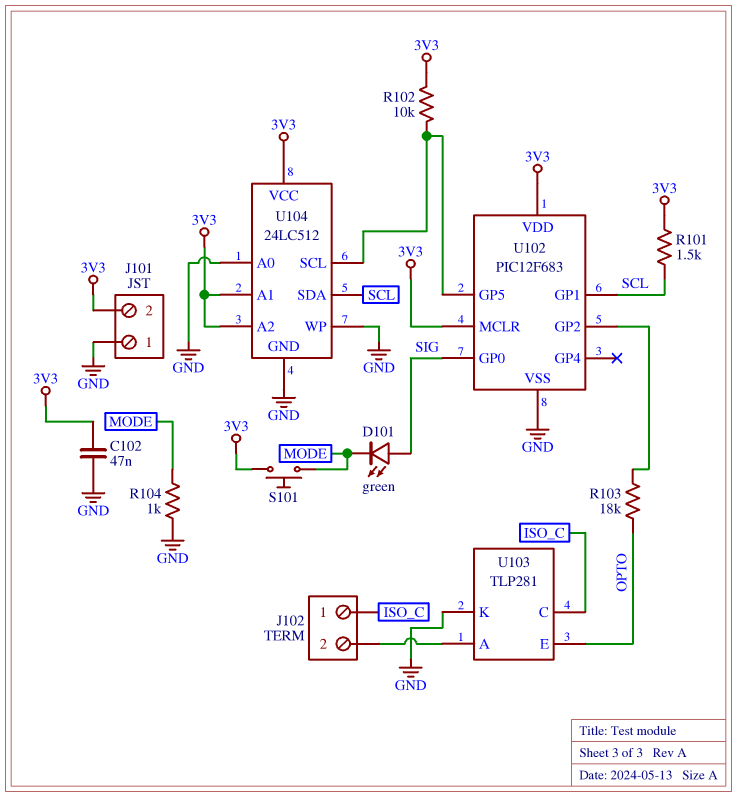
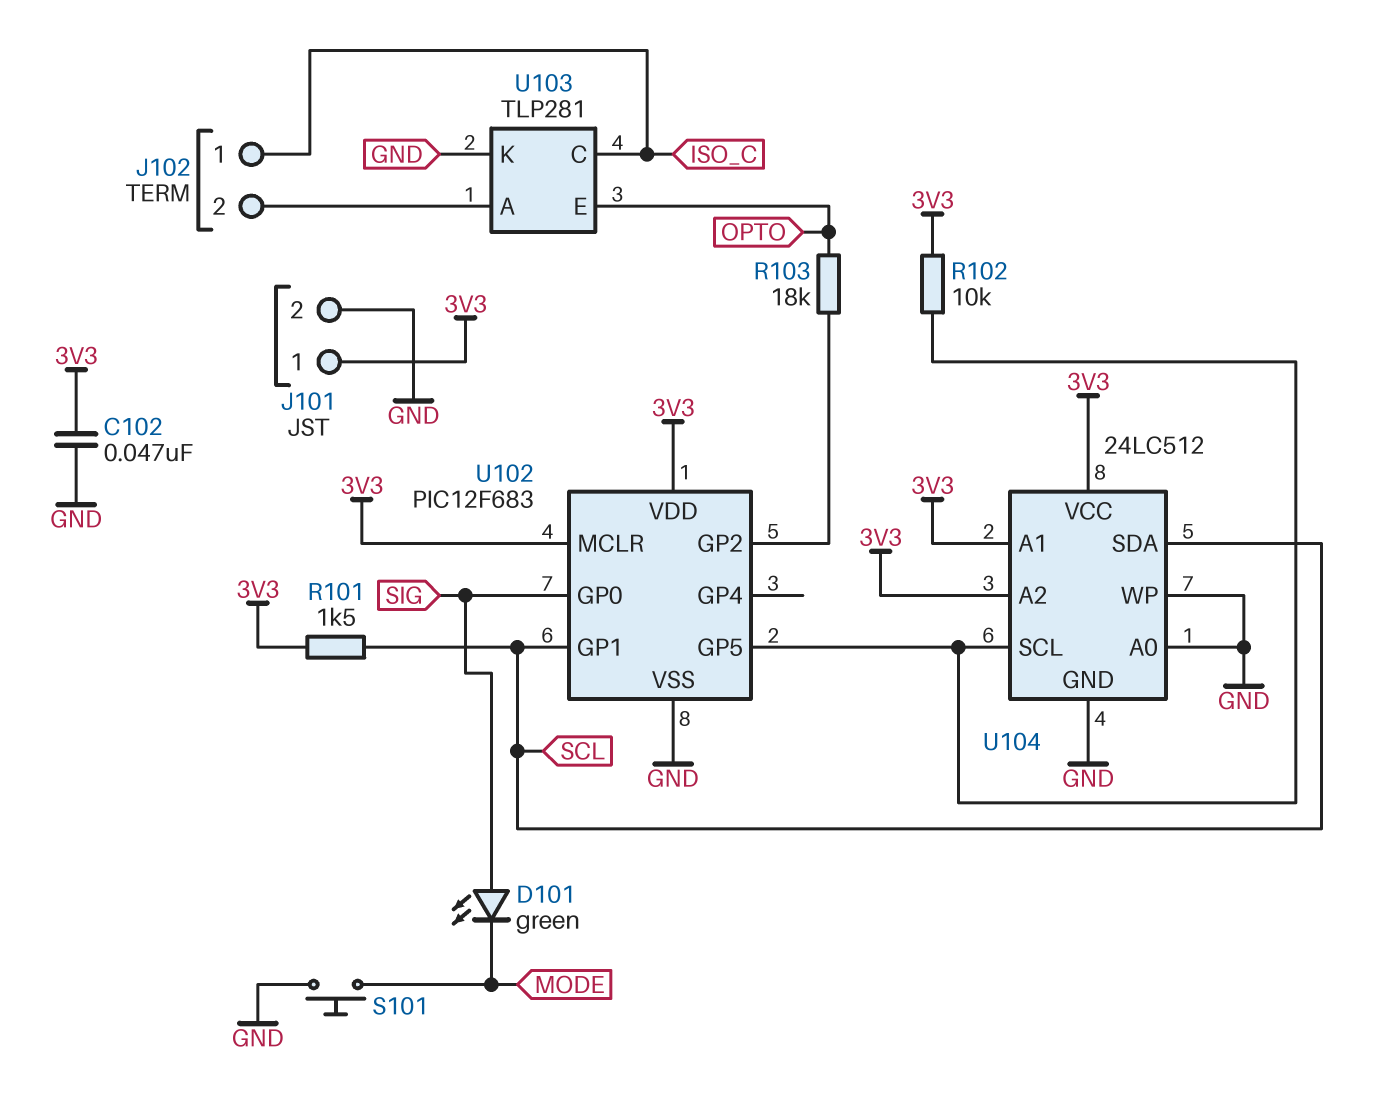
J101 pin 1: GND -> 3V3
J101 pin 2: 3V3 -> GND
R104: 1k (GND, MODE) -> none
S101: button (3V3, MODE) -> button (GND, MODE)

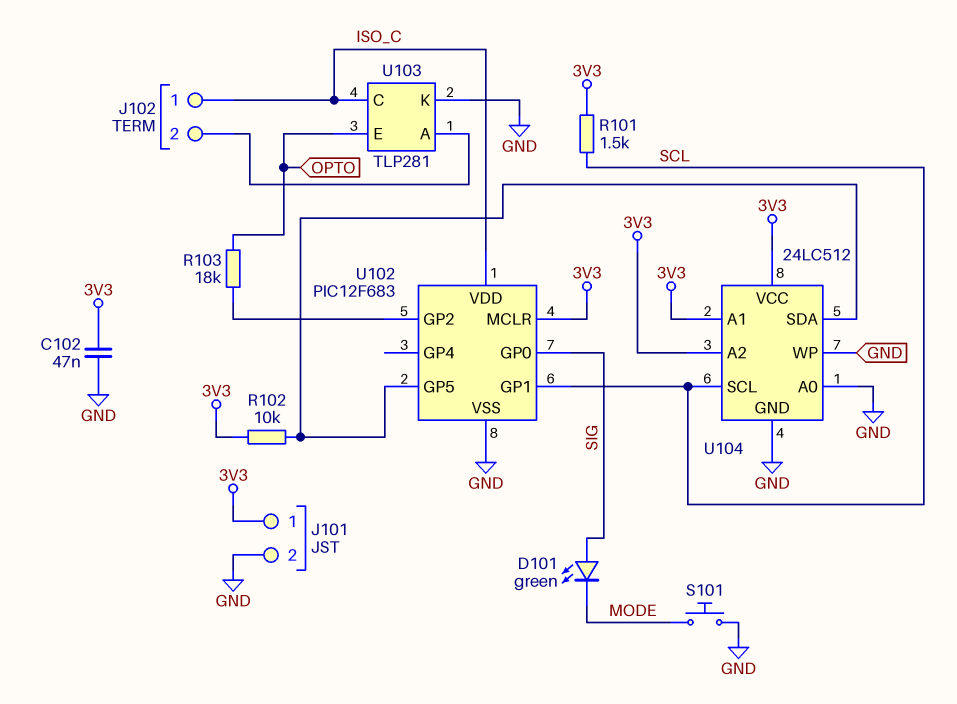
U102 pin VDD: 3V3 -> ISO_C
U104 pin SCL: U102/GP5 -> SCL
U104 pin SDA: SCL -> U102/GP5

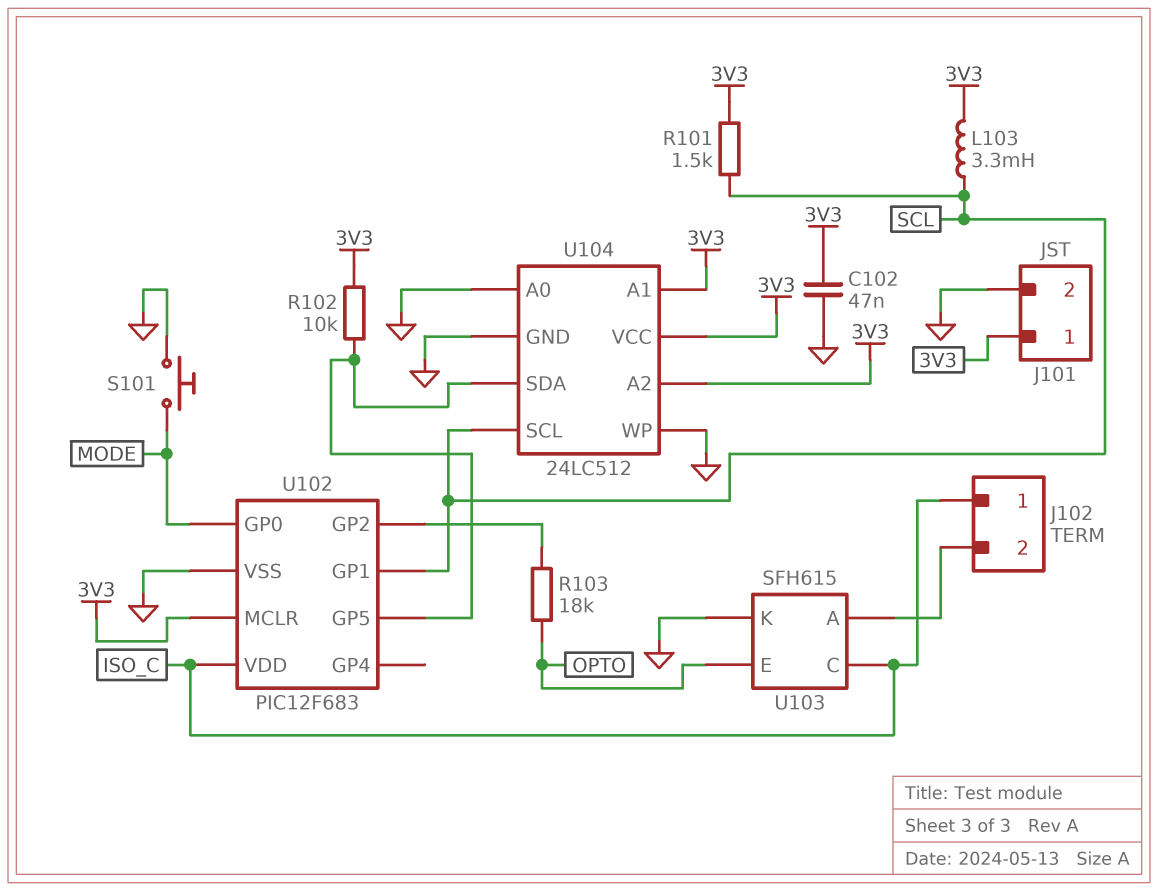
D101: LED green (A SIG, K MODE) -> none
L103: none -> 3.3mH (3V3, SCL)
U102 pin GP0: SIG -> MODE
U103: TLP281 -> SFH615

